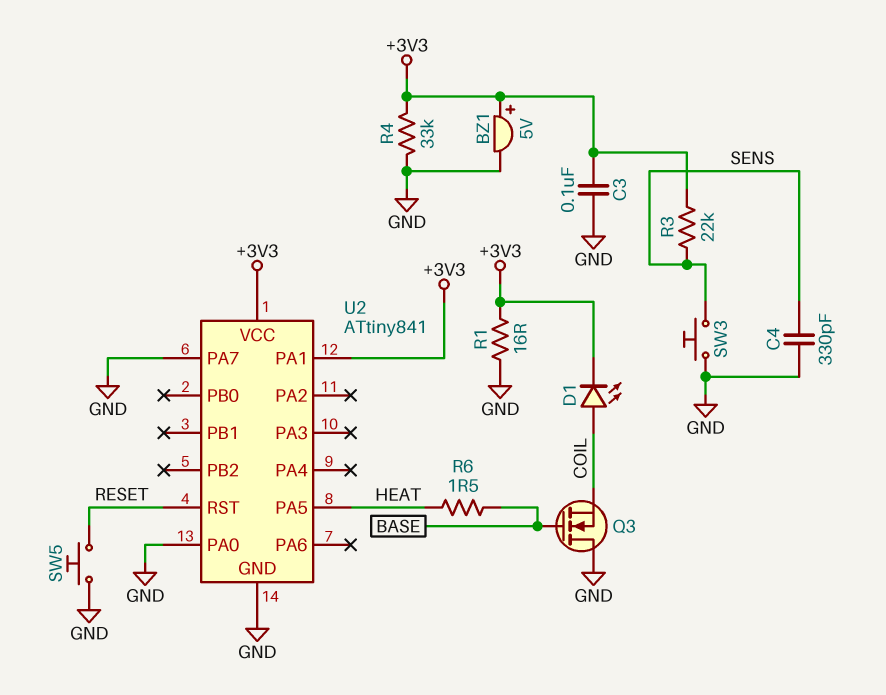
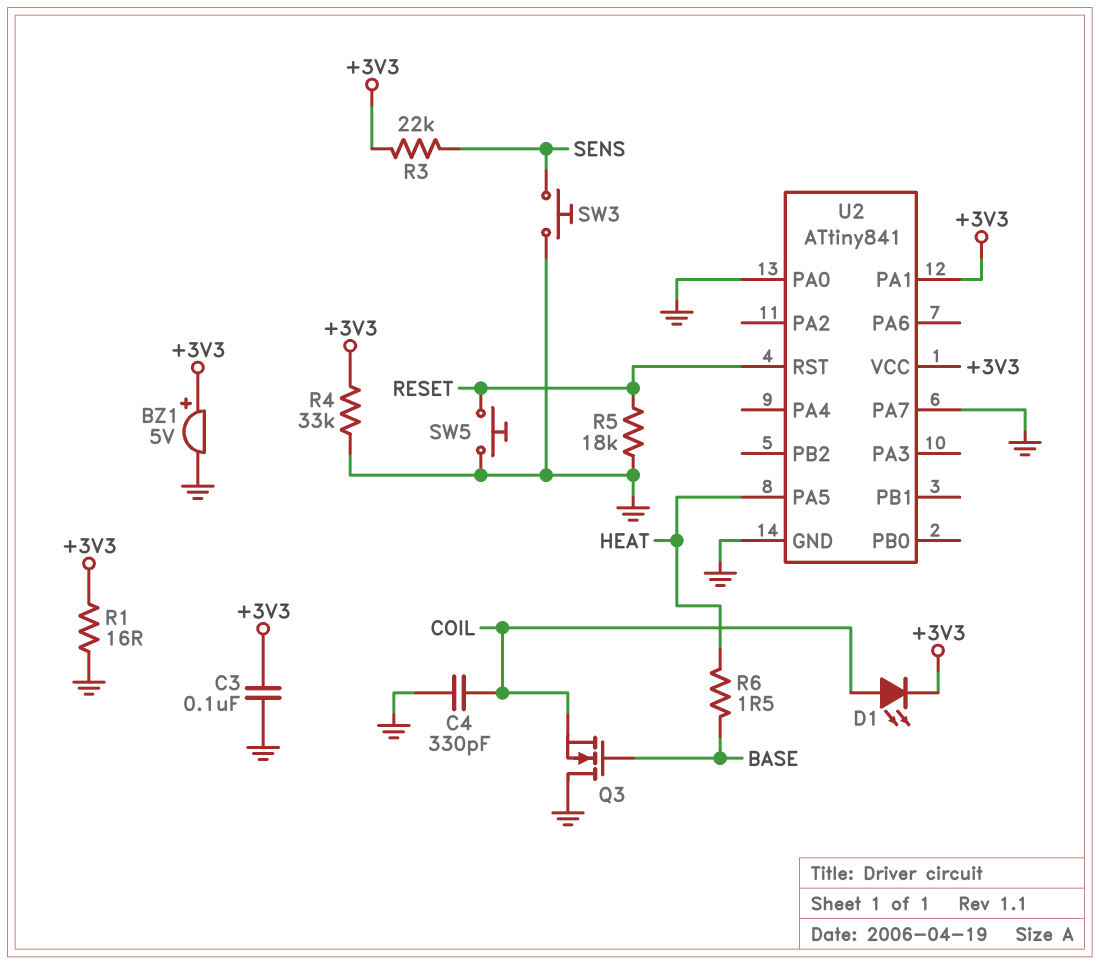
C4: 330pF (GND, SENS) -> 330pF (COIL, GND)
R5: none -> 18k (GND, RESET)

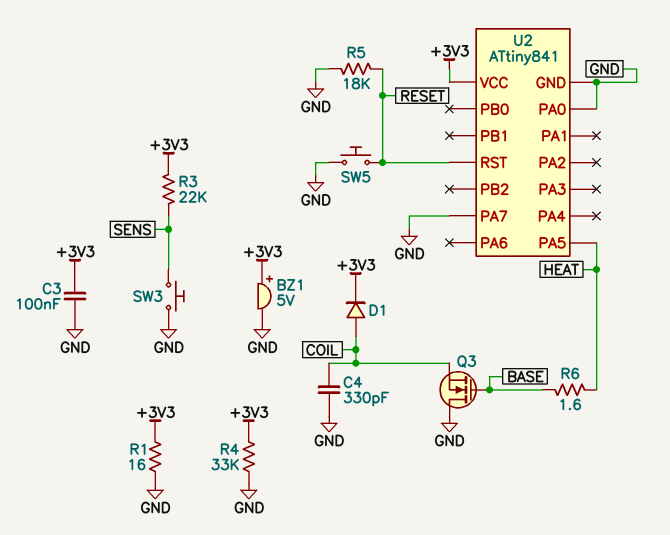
D1: LED (A COIL, K +3V3) -> diode (A COIL, K +3V3)
R6: 1.5 (BASE, HEAT) -> 1.6 (BASE, HEAT)
U2 pin PA1: +3V3 -> none

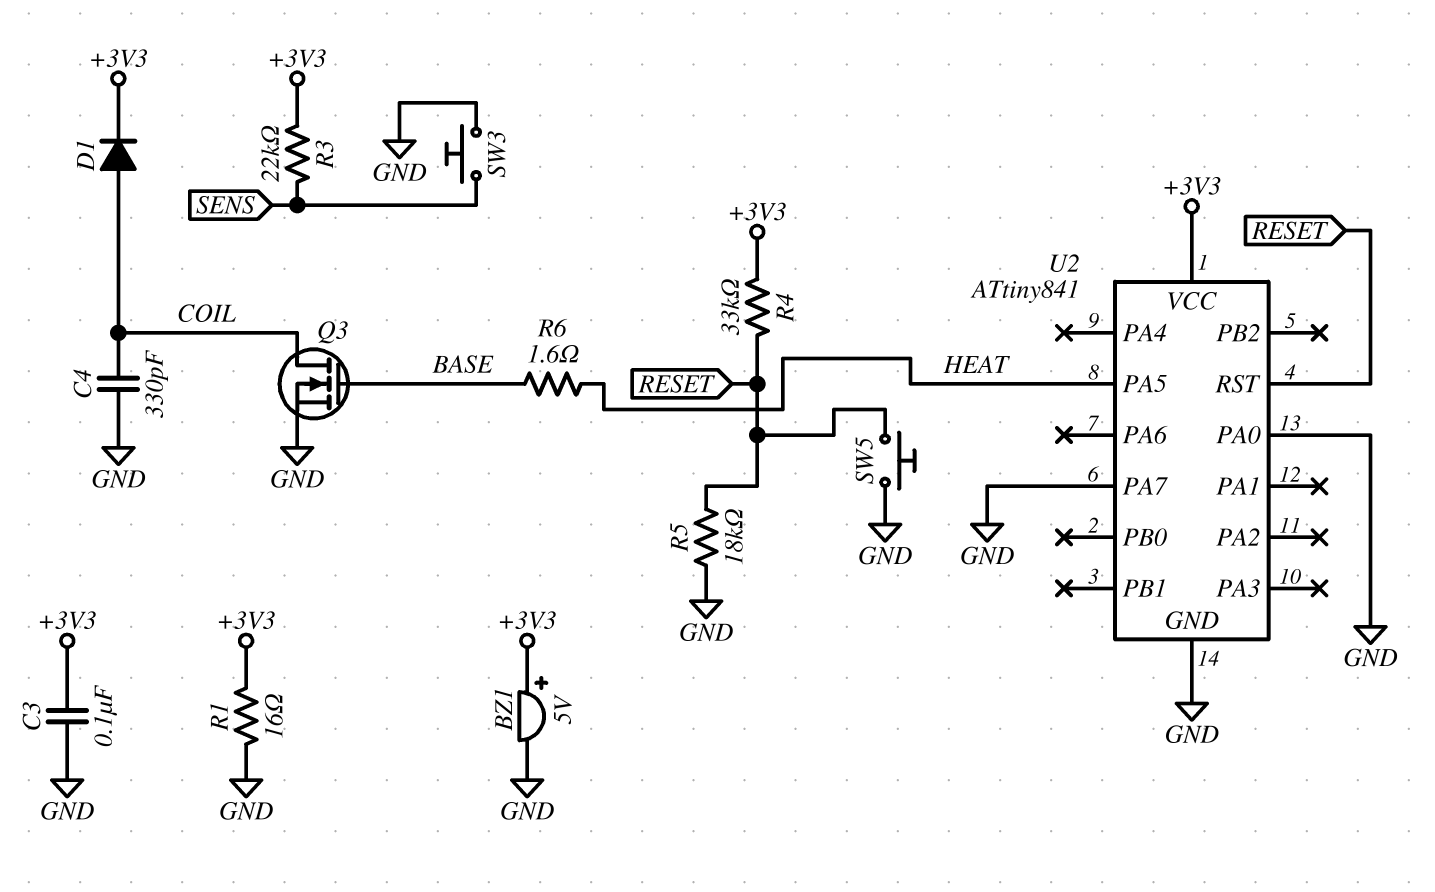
Q3: NMOS (G BASE, D GND, S COIL) -> NMOS (G BASE, D COIL, S GND)
R4: 33k (+3V3, GND) -> 33k (+3V3, RESET)

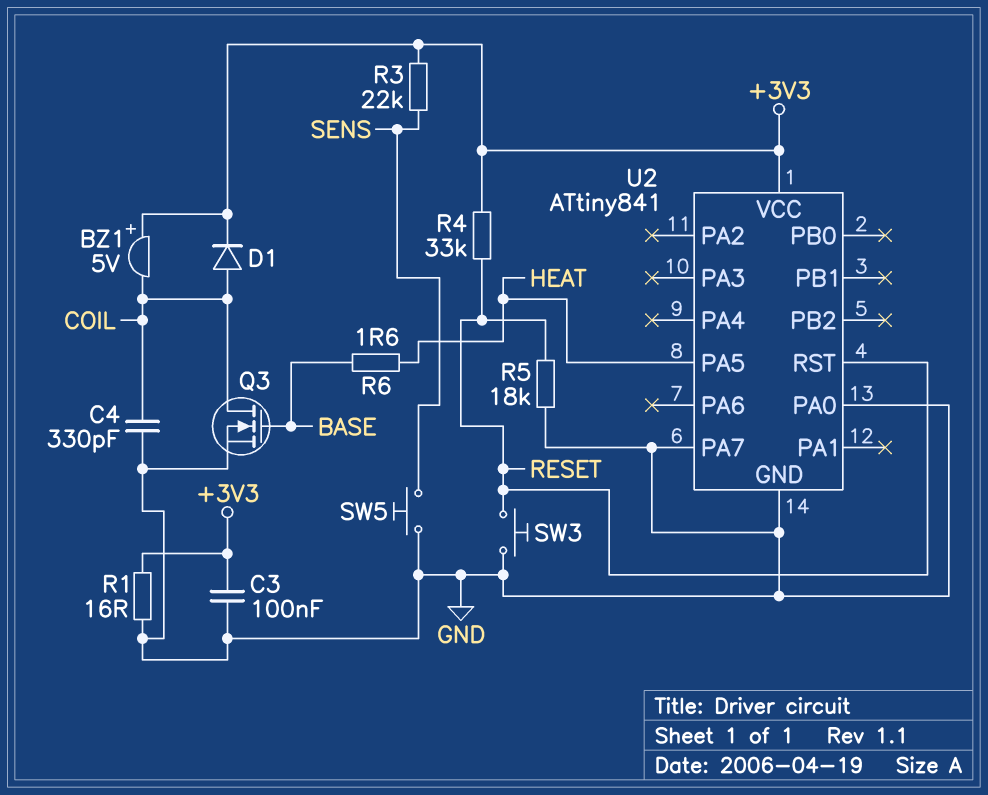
BZ1: buzzer 5V (plus +3V3, minus GND) -> buzzer 5V (plus +3V3, minus COIL)
SW3: button (GND, SENS) -> button (GND, RESET)
SW5: button (GND, RESET) -> button (GND, SENS)

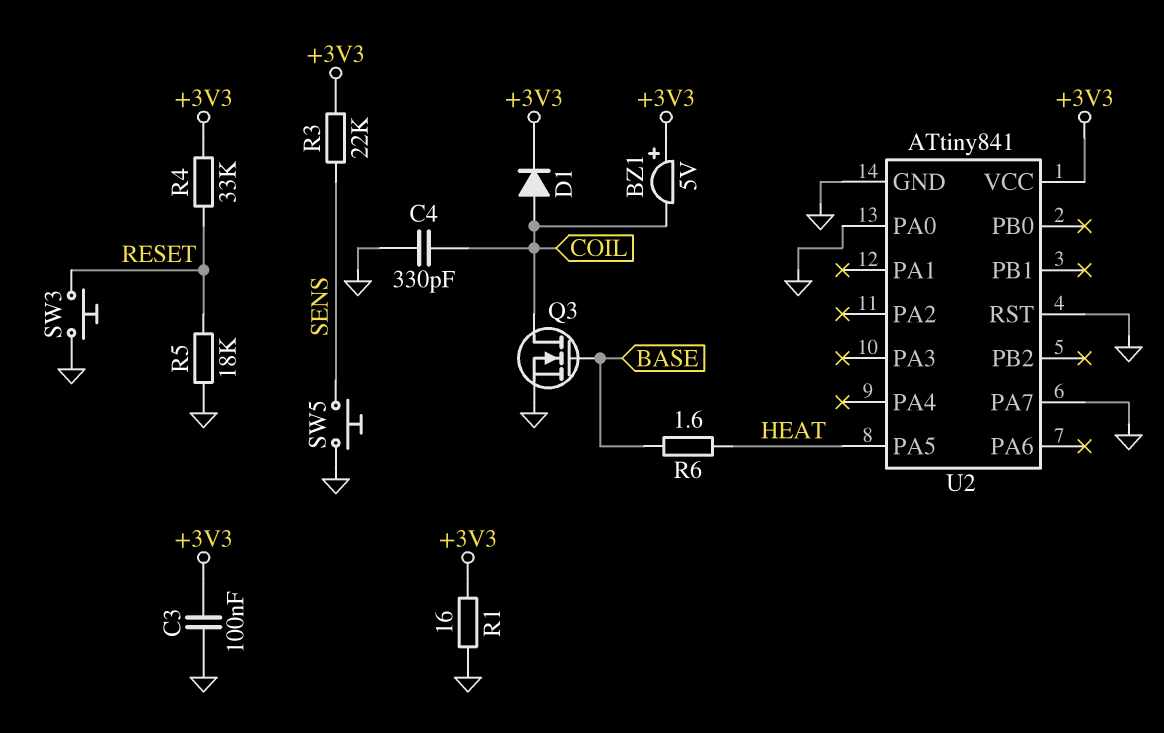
U2 pin RST: RESET -> GND

